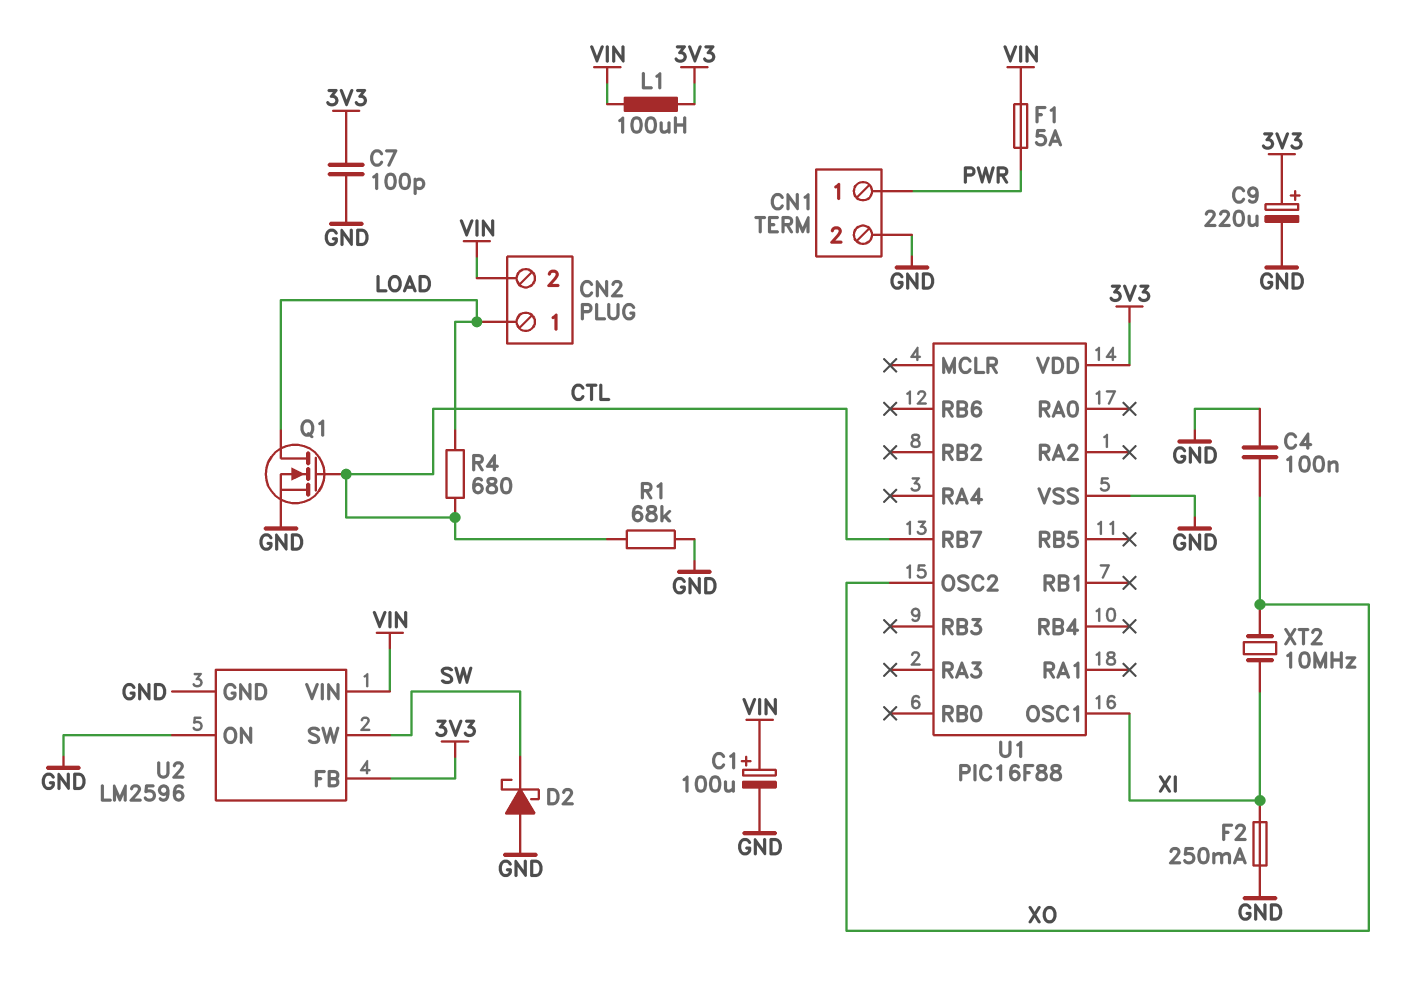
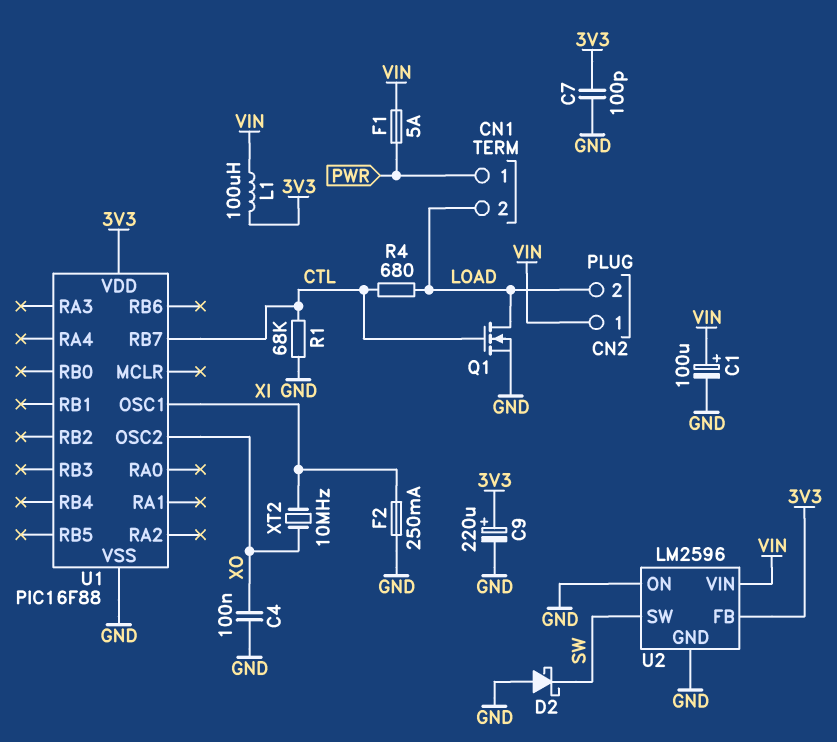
CN1 pin 2: GND -> LOAD
CN2 pin 1: LOAD -> VIN
CN2 pin 2: VIN -> LOAD

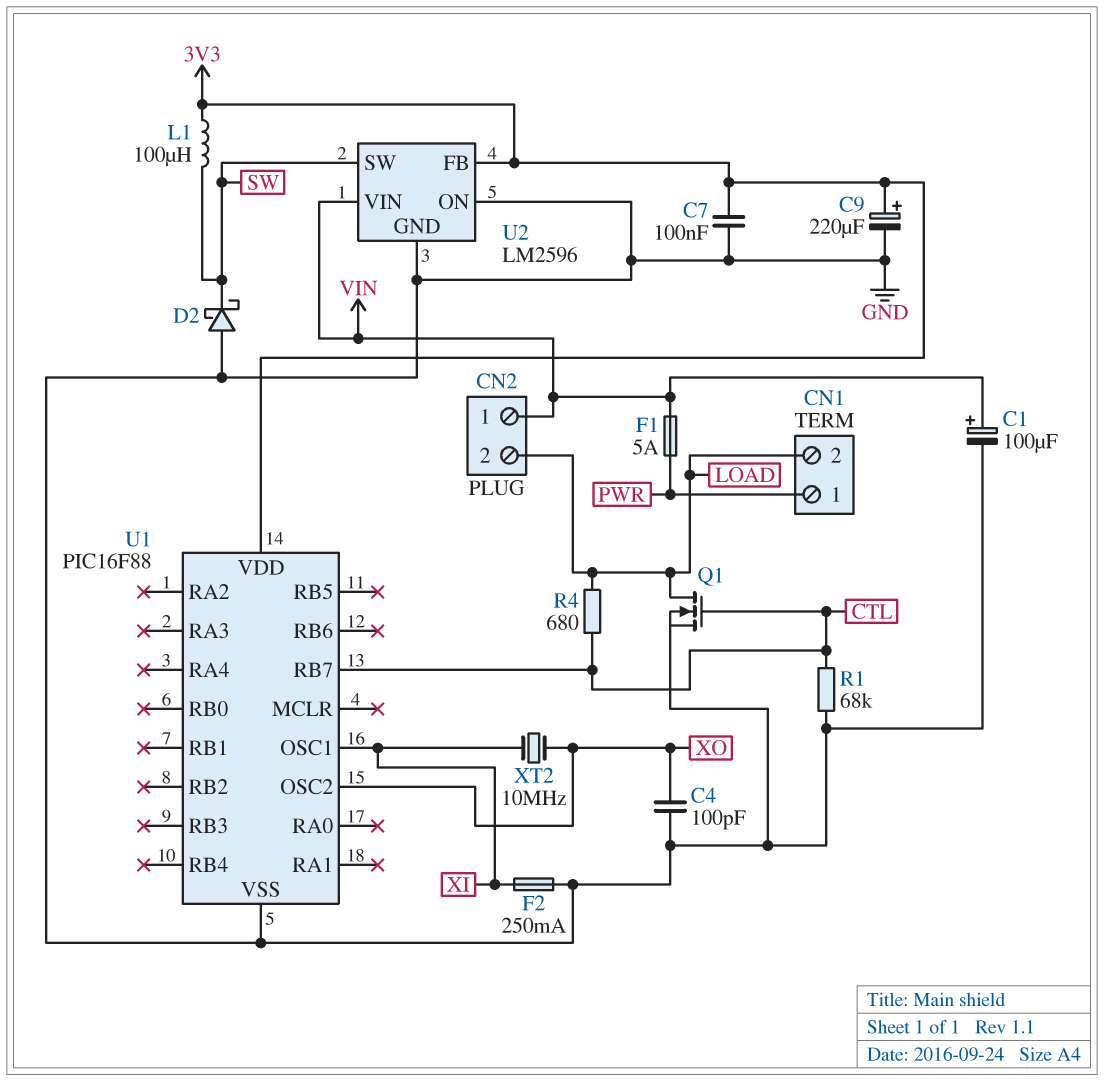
C4: 100nF (GND, XO) -> 100pF (GND, XO)
C7: 100pF (3V3, GND) -> 100nF (3V3, GND)
L1: 100uH (3V3, VIN) -> 100uH (3V3, SW)

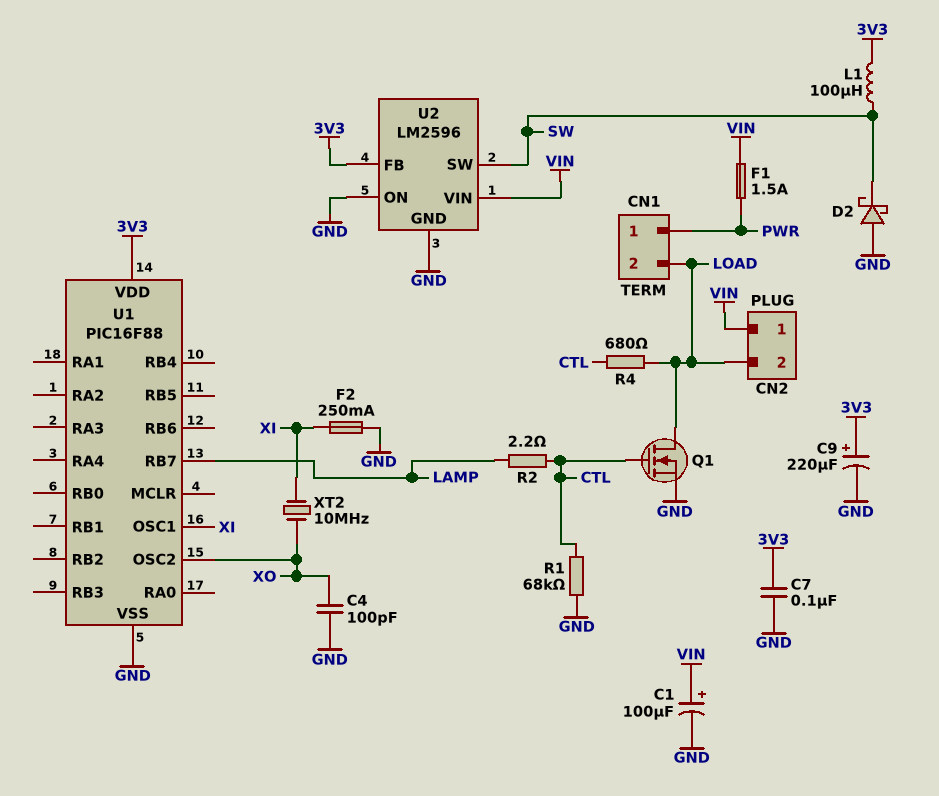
F1: 5A (PWR, VIN) -> 1.5A (PWR, VIN)
R2: none -> 2.2 (CTL, LAMP)
U1 pin RB7: CTL -> LAMP

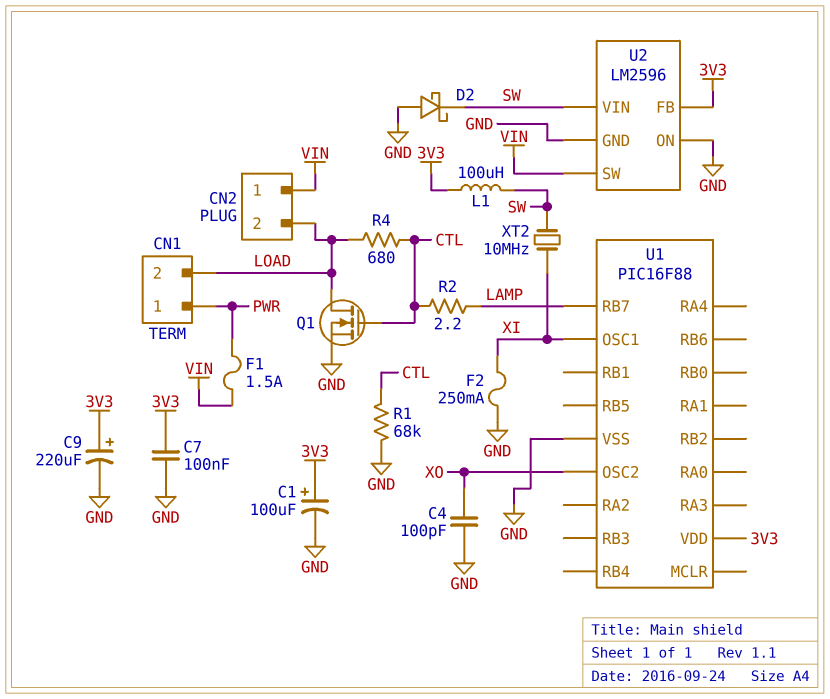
C1: 100uF (plus VIN, minus GND) -> 100uF (plus 3V3, minus GND)
U2 pin SW: SW -> VIN
U2 pin VIN: VIN -> SW
XT2: 10MHz (XI, XO) -> 10MHz (SW, XI)

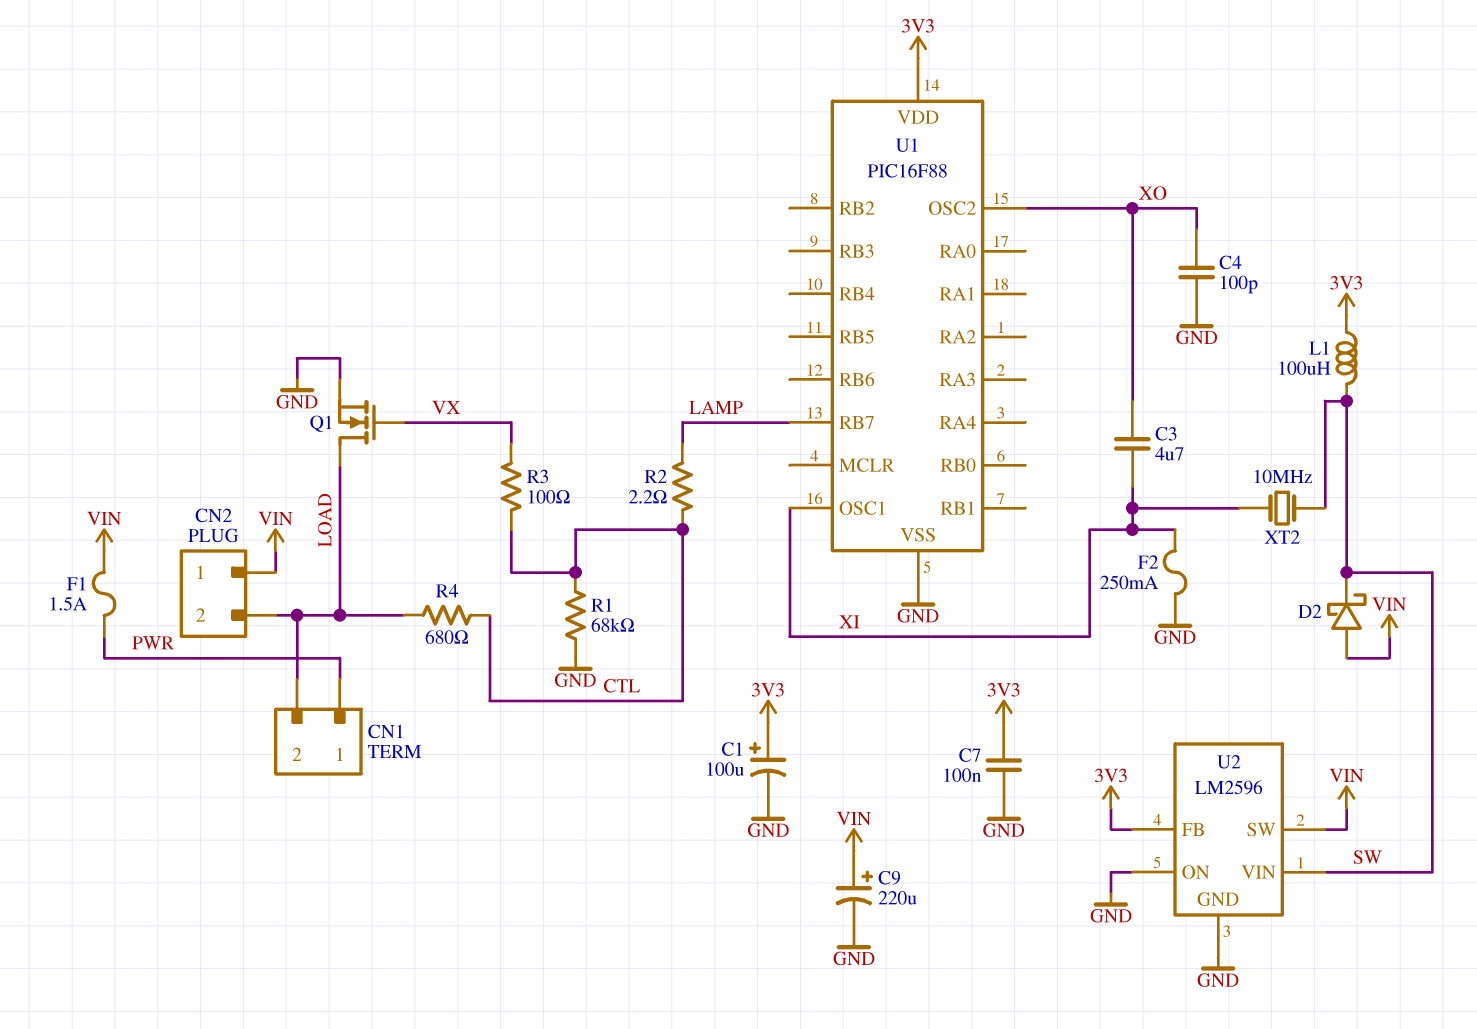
C3: none -> 4.7uF (XI, XO)
C9: 220uF (plus 3V3, minus GND) -> 220uF (plus VIN, minus GND)
D2: schottky (A GND, K SW) -> schottky (A VIN, K SW)
Q1: NMOS (G CTL, D LOAD, S GND) -> NMOS (G VX, D LOAD, S GND)
R3: none -> 100 (CTL, VX)

